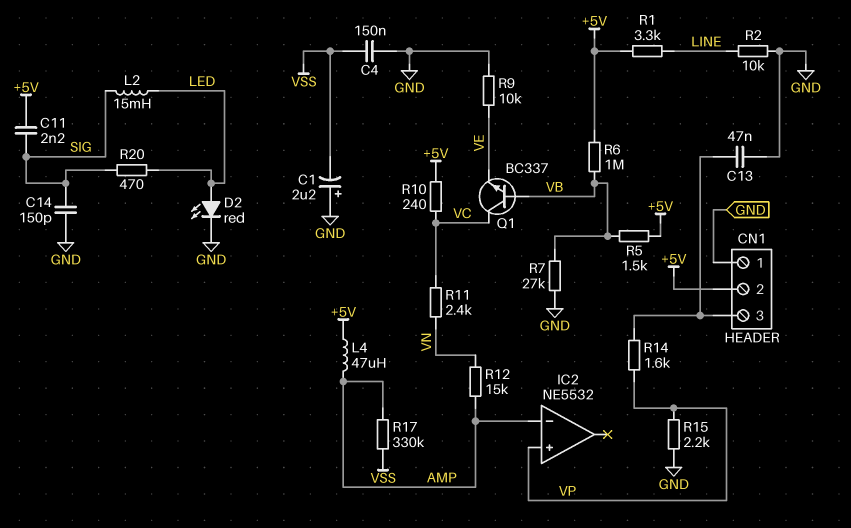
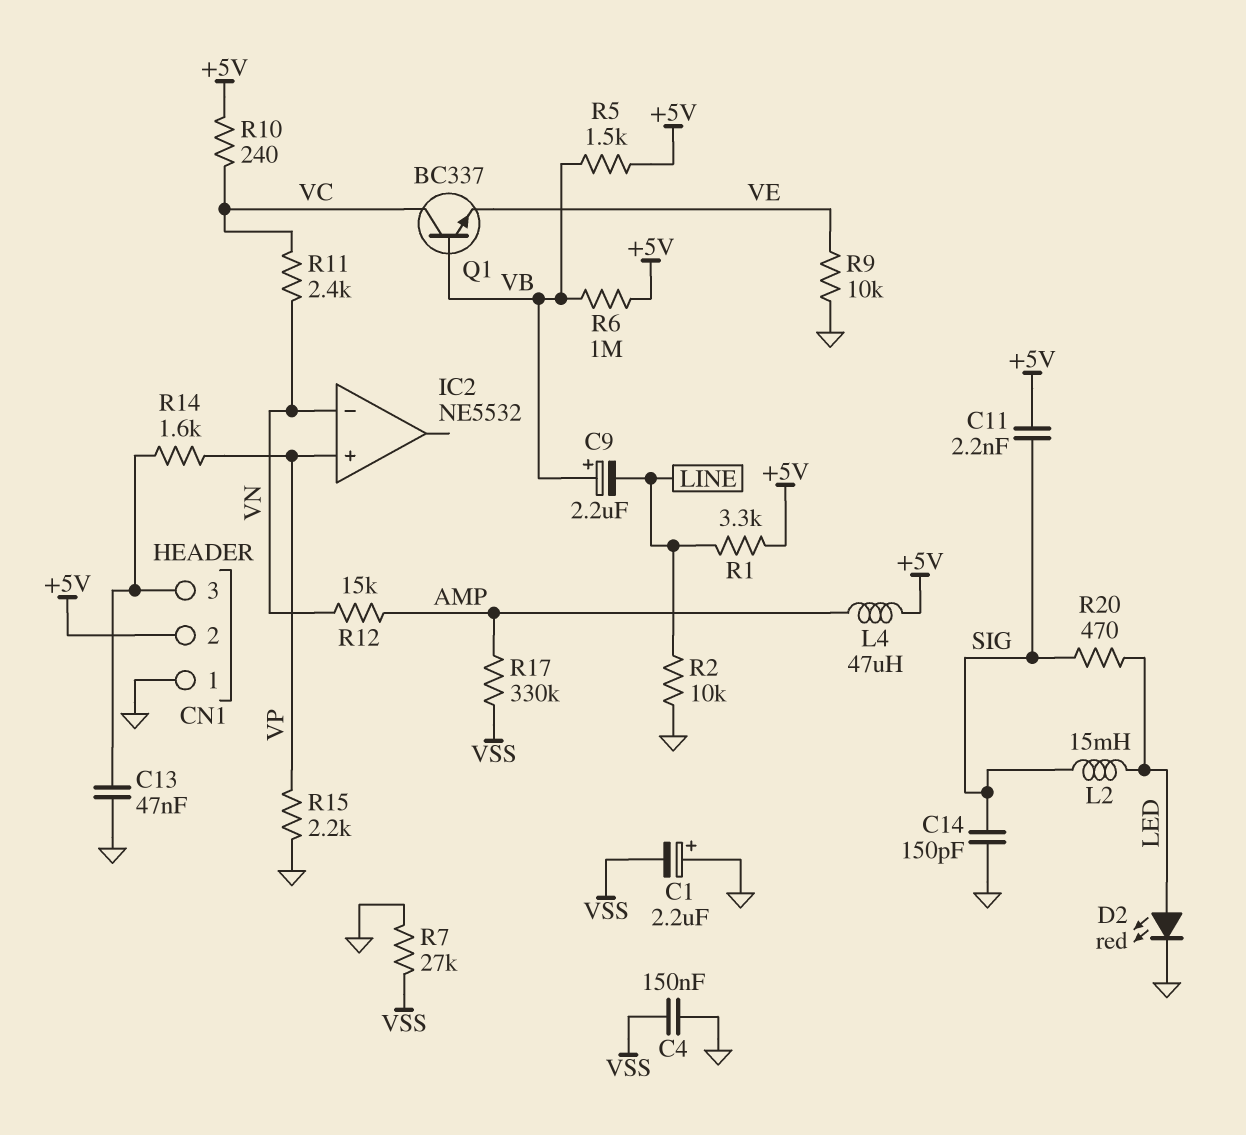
C9: none -> 2.2uF (plus VB, minus LINE)
IC2 pin in-: AMP -> VN
R7: 27k (GND, VB) -> 27k (GND, VSS)

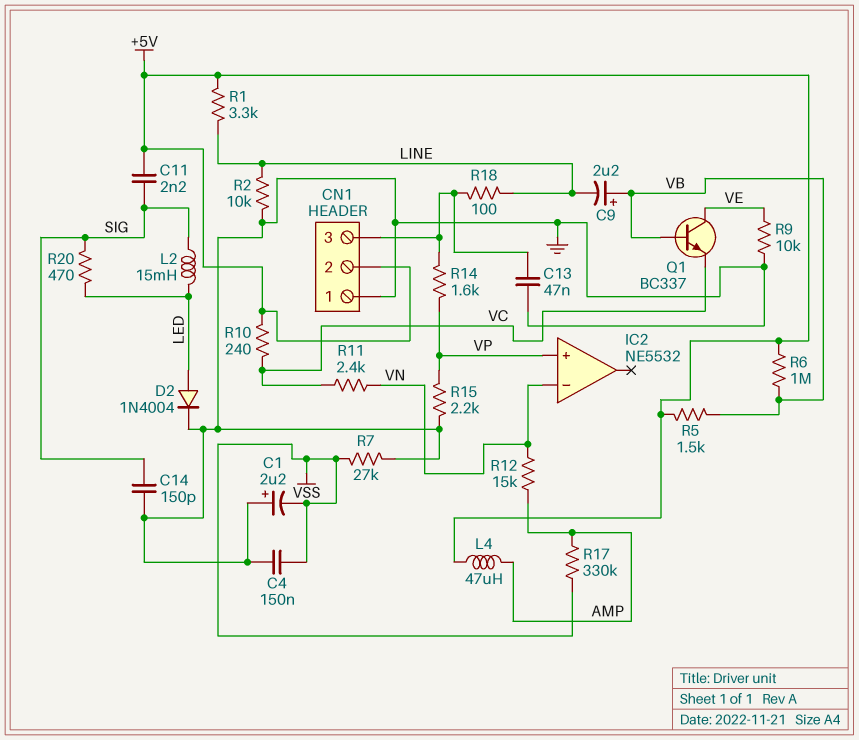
D2: LED red (A LED, K GND) -> diode 1N4004 (A LED, K GND)
Q1: NPN BC337 (B VB, C VC, E VE) -> NPN BC337 (B VB, C VE, E VC)
R18: none -> 100 (CN1/3, LINE)

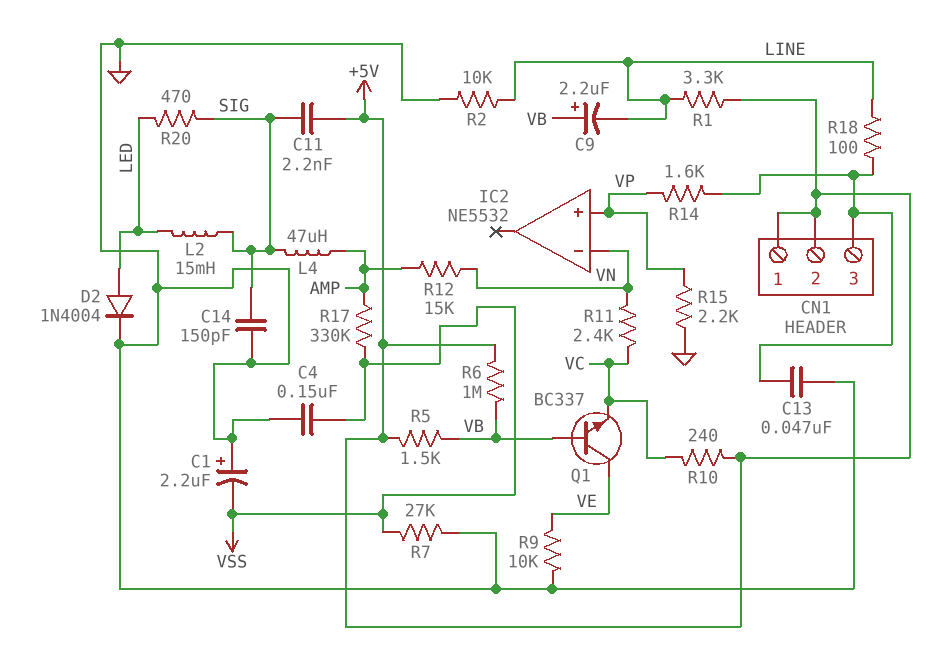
CN1 pin 1: GND -> +5V
L4: 47uH (+5V, AMP) -> 47uH (AMP, SIG)

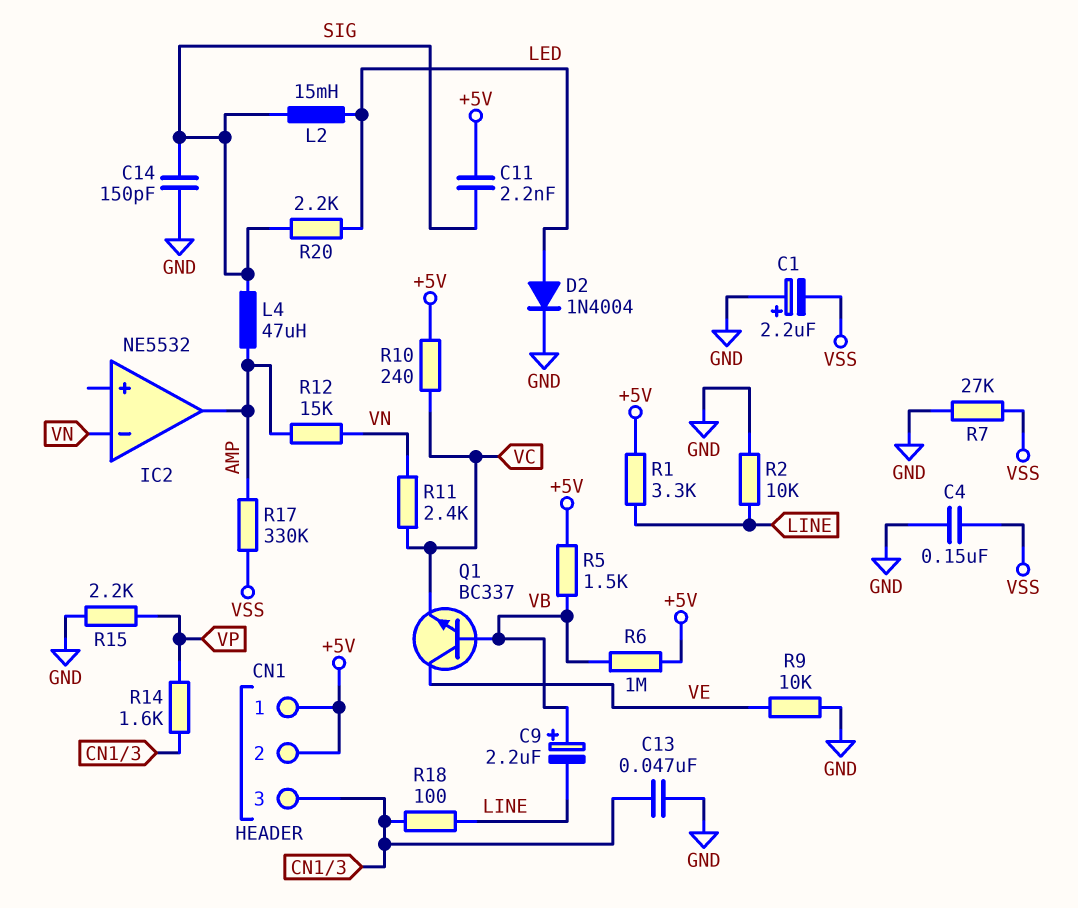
IC2 pin in+: VP -> none
IC2 pin out: none -> AMP
R20: 470 (LED, SIG) -> 2.2k (LED, SIG)

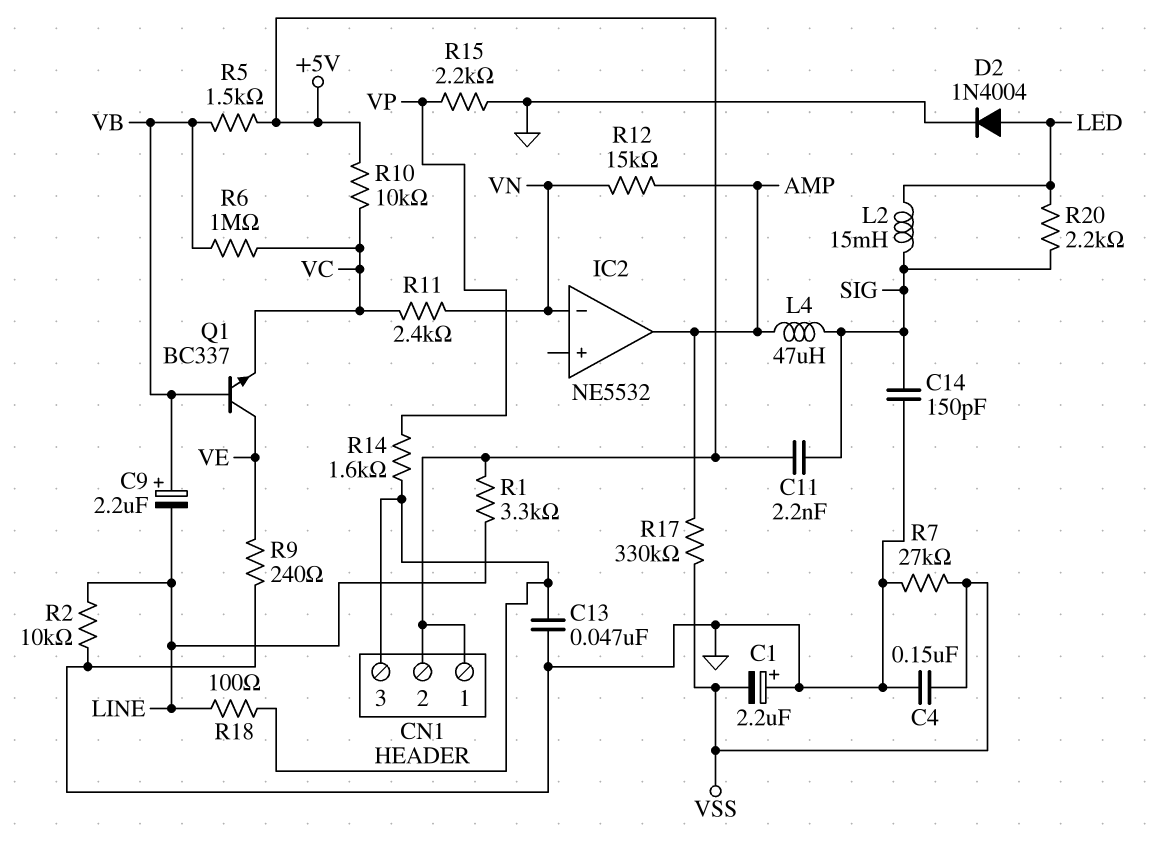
R6: 1M (+5V, VB) -> 1M (VB, VC)
R9: 10k (GND, VE) -> 240 (GND, VE)
R10: 240 (+5V, VC) -> 10k (+5V, VC)

